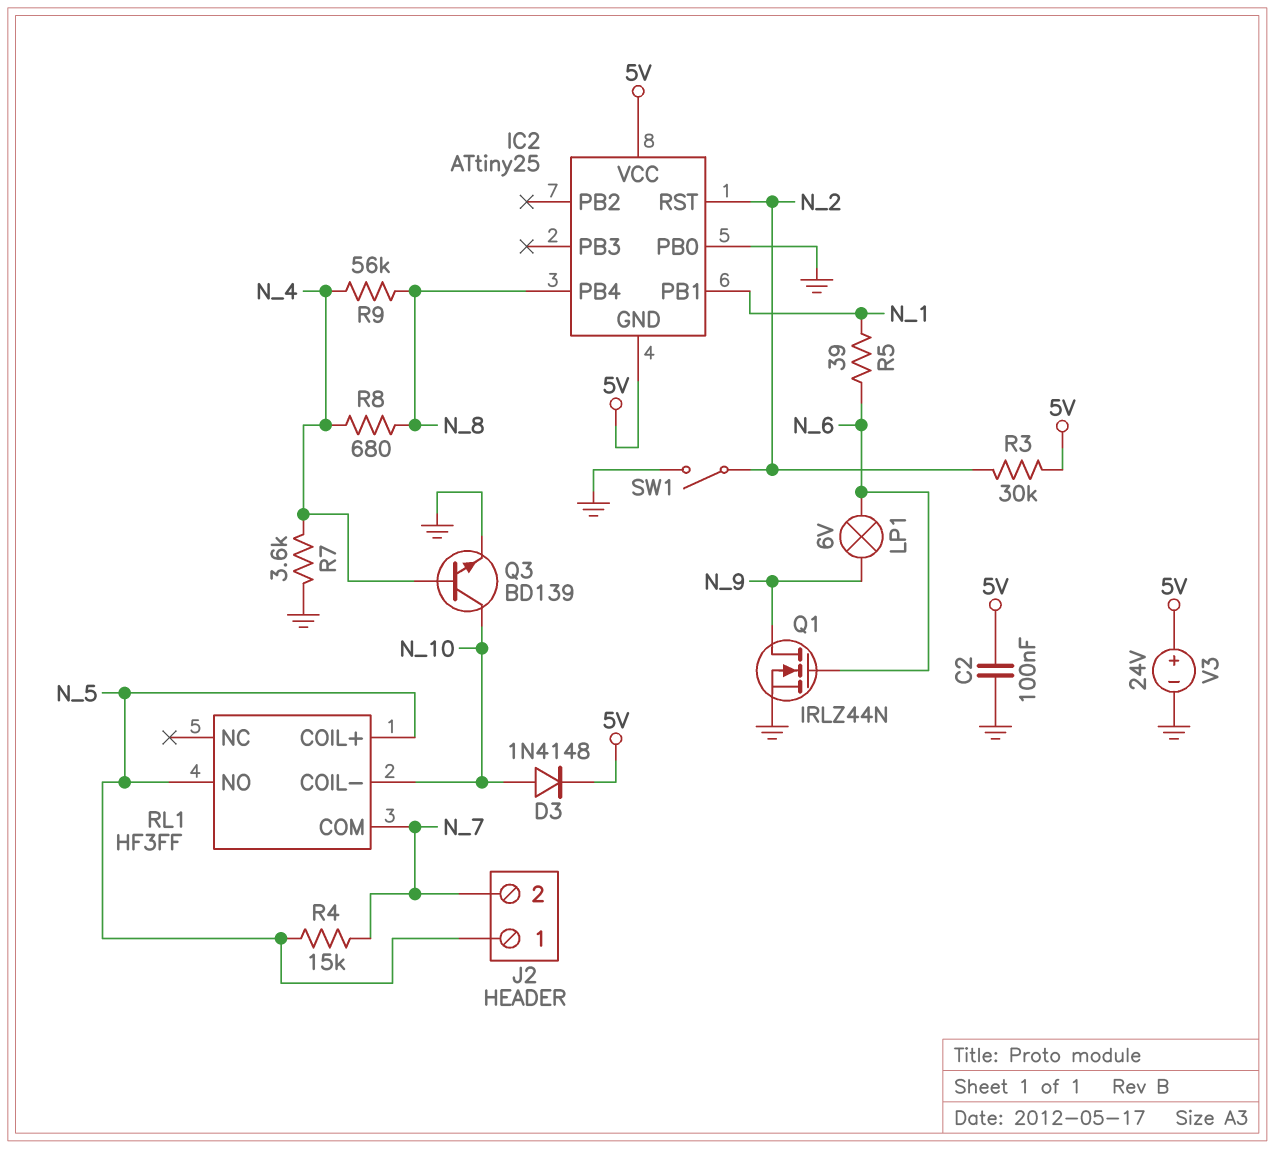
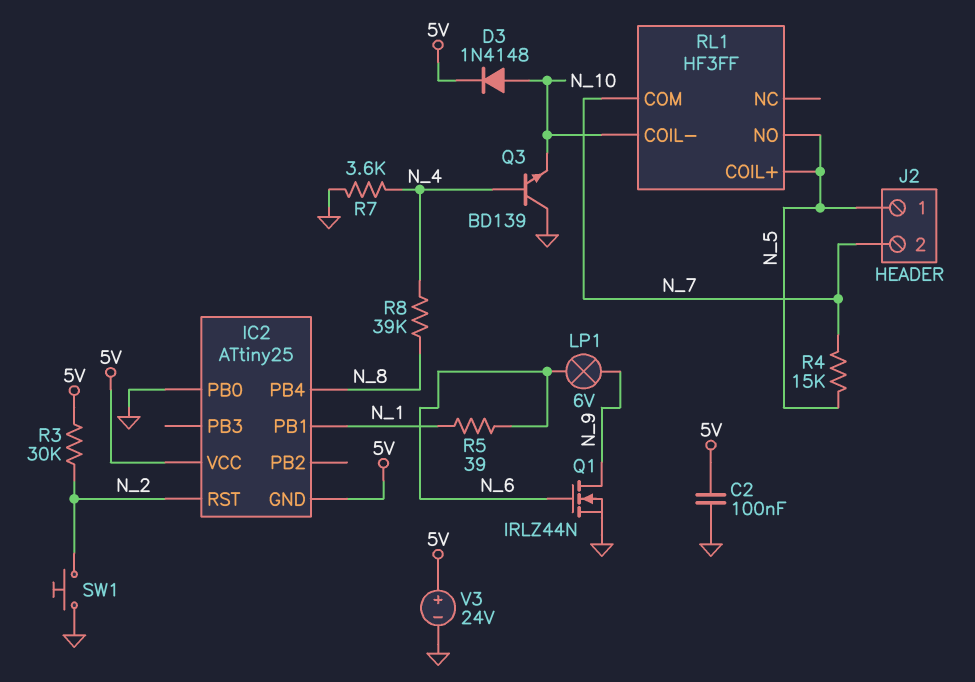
Q3: NPN BD139 (B N_4, C N_10, E GND) -> NPN BD139 (B N_4, C GND, E N_10)
R8: 680 (N_4, N_8) -> 39k (N_4, N_8)
R9: 56k (N_4, N_8) -> none
SW1: switch (GND, N_2) -> button (GND, N_2)

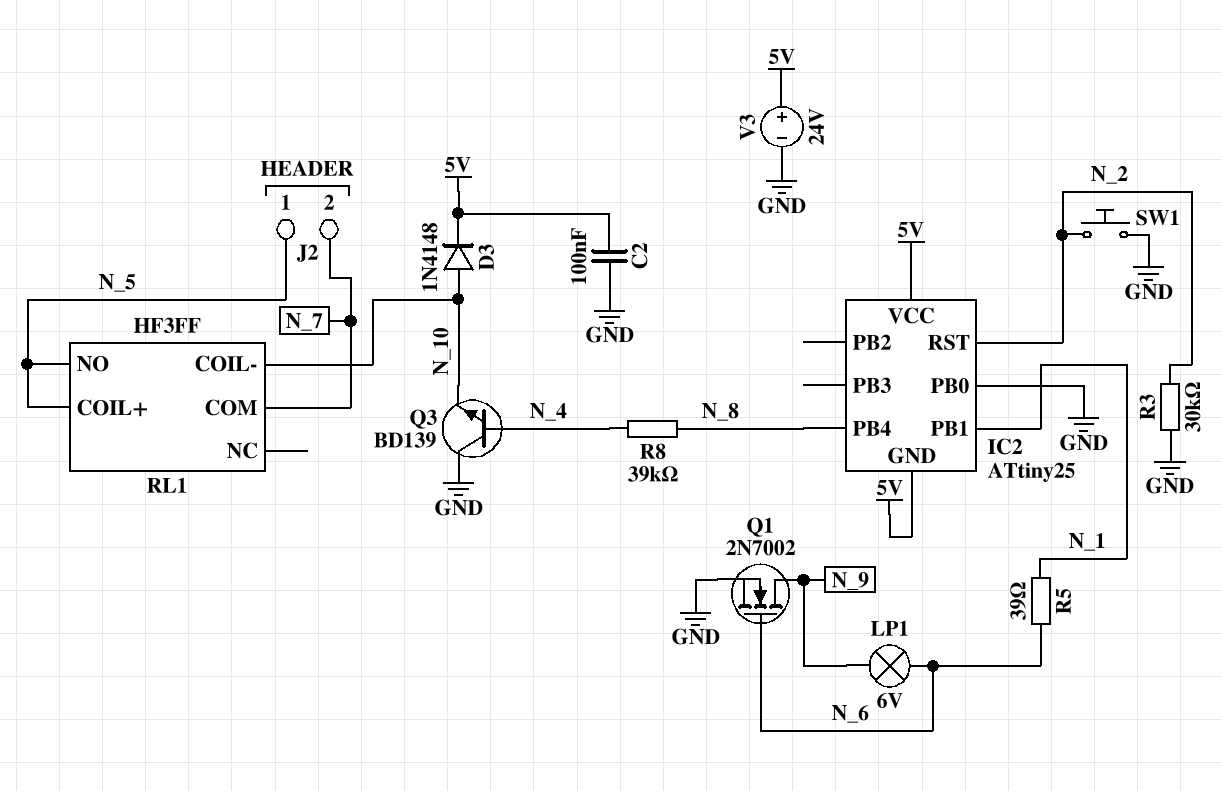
Q1: NMOS IRLZ44N (G N_6, D N_9, S GND) -> NMOS 2N7002 (G N_6, D N_9, S GND)
R3: 30k (5V, N_2) -> 30k (GND, N_2)
R4: 15k (N_5, N_7) -> none
R7: 3.6k (GND, N_4) -> none

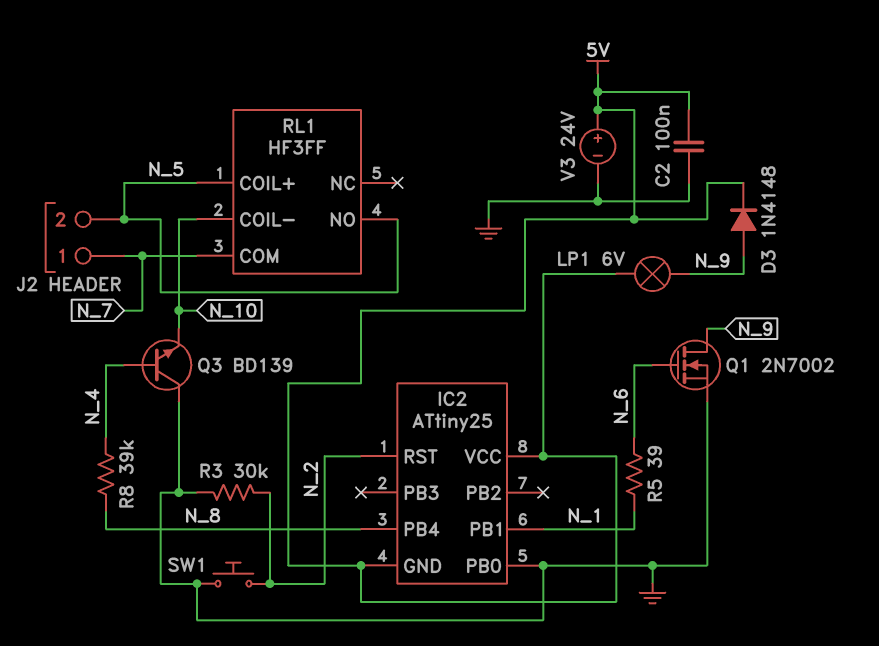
D3: diode 1N4148 (A N_10, K 5V) -> diode 1N4148 (A N_9, K 5V)
J2 pin 1: N_5 -> N_7
J2 pin 2: N_7 -> N_5
LP1: lamp 6V (N_6, N_9) -> lamp 6V (5V, N_9)

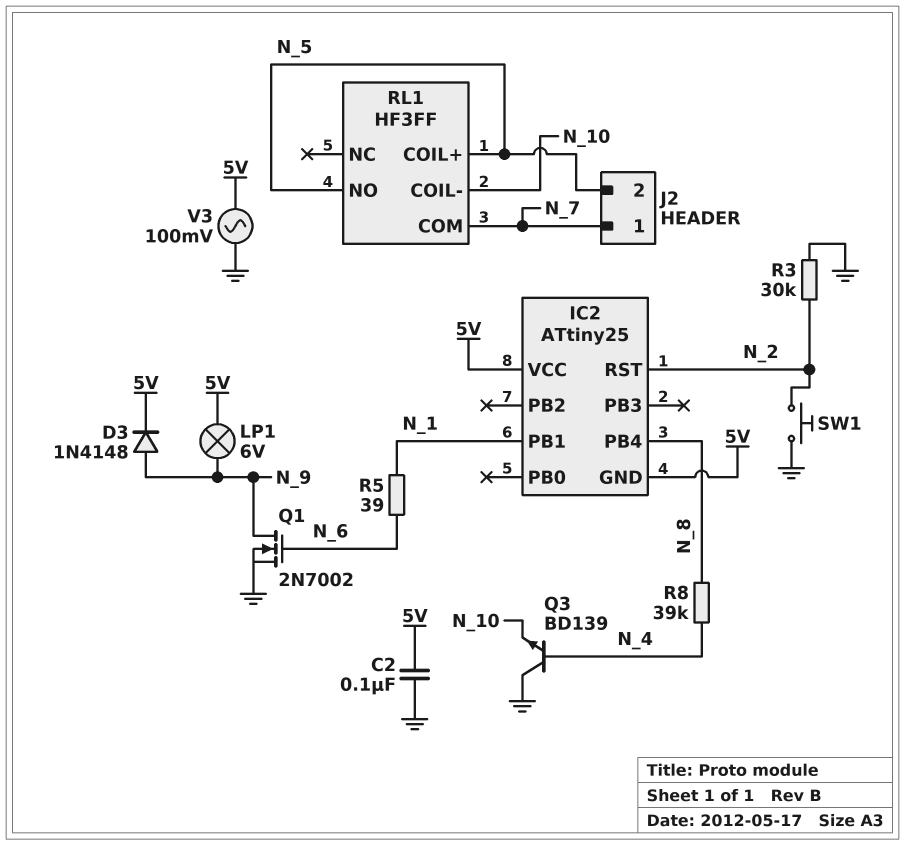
IC2 pin PB0: GND -> none
V3: 24V (plus 5V, minus GND) -> AC 100mV (5V, GND)

